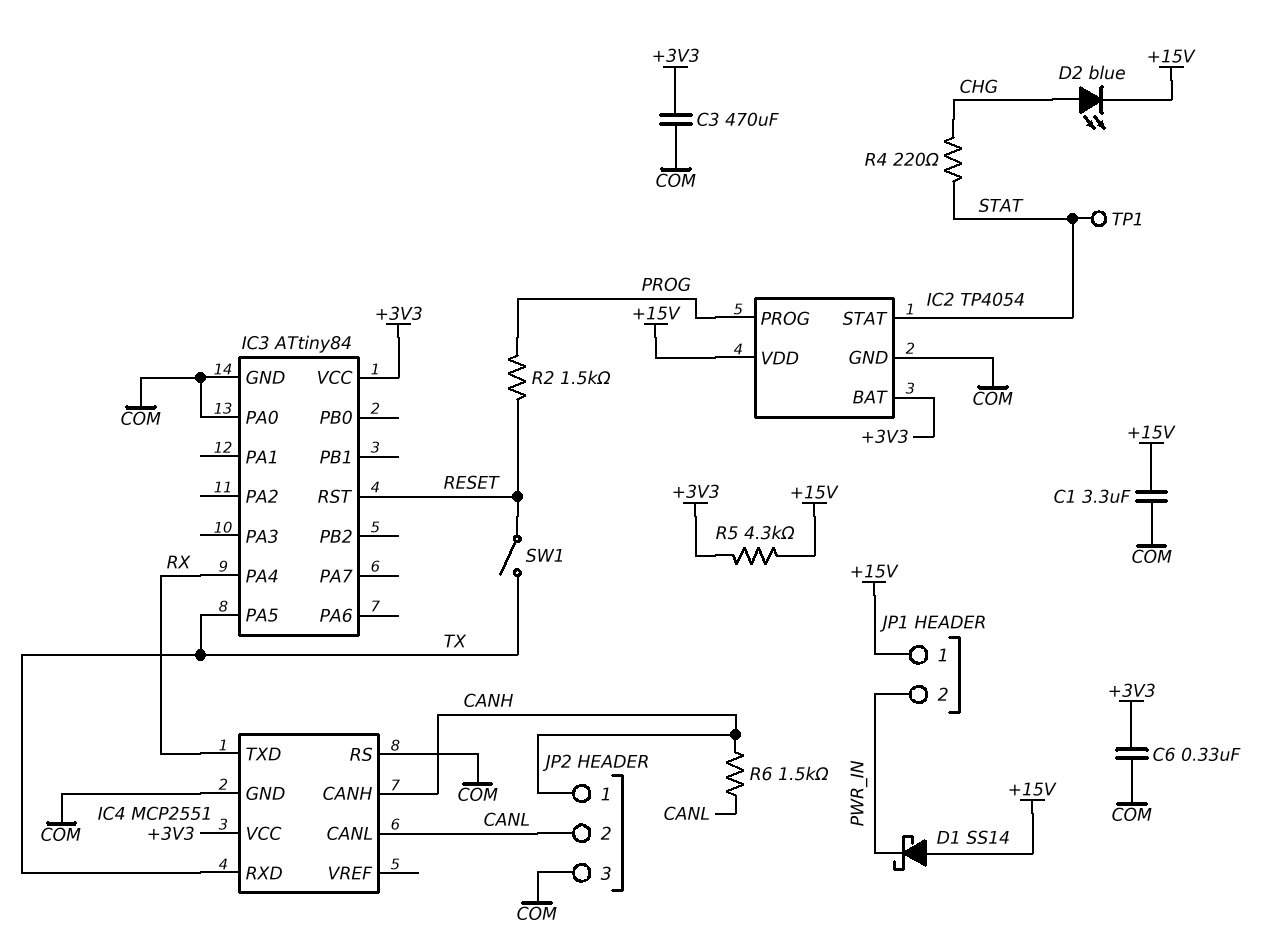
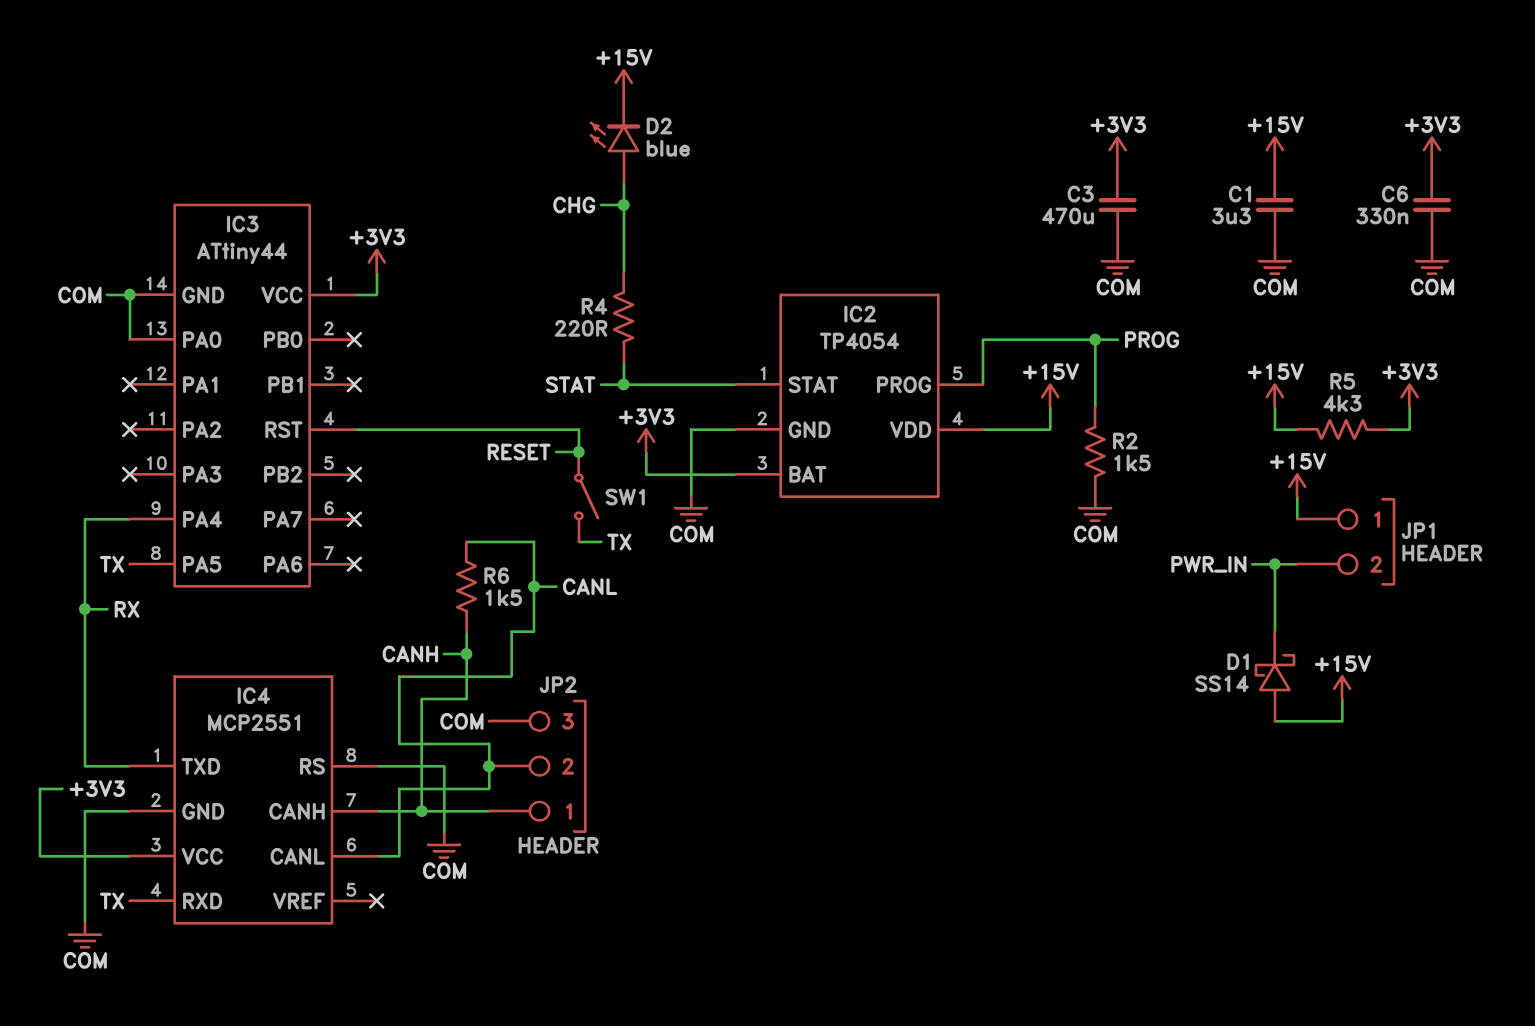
IC3: ATtiny84 -> ATtiny44
R2: 1.5k (PROG, RESET) -> 1.5k (COM, PROG)
TP1: test point (STAT) -> none

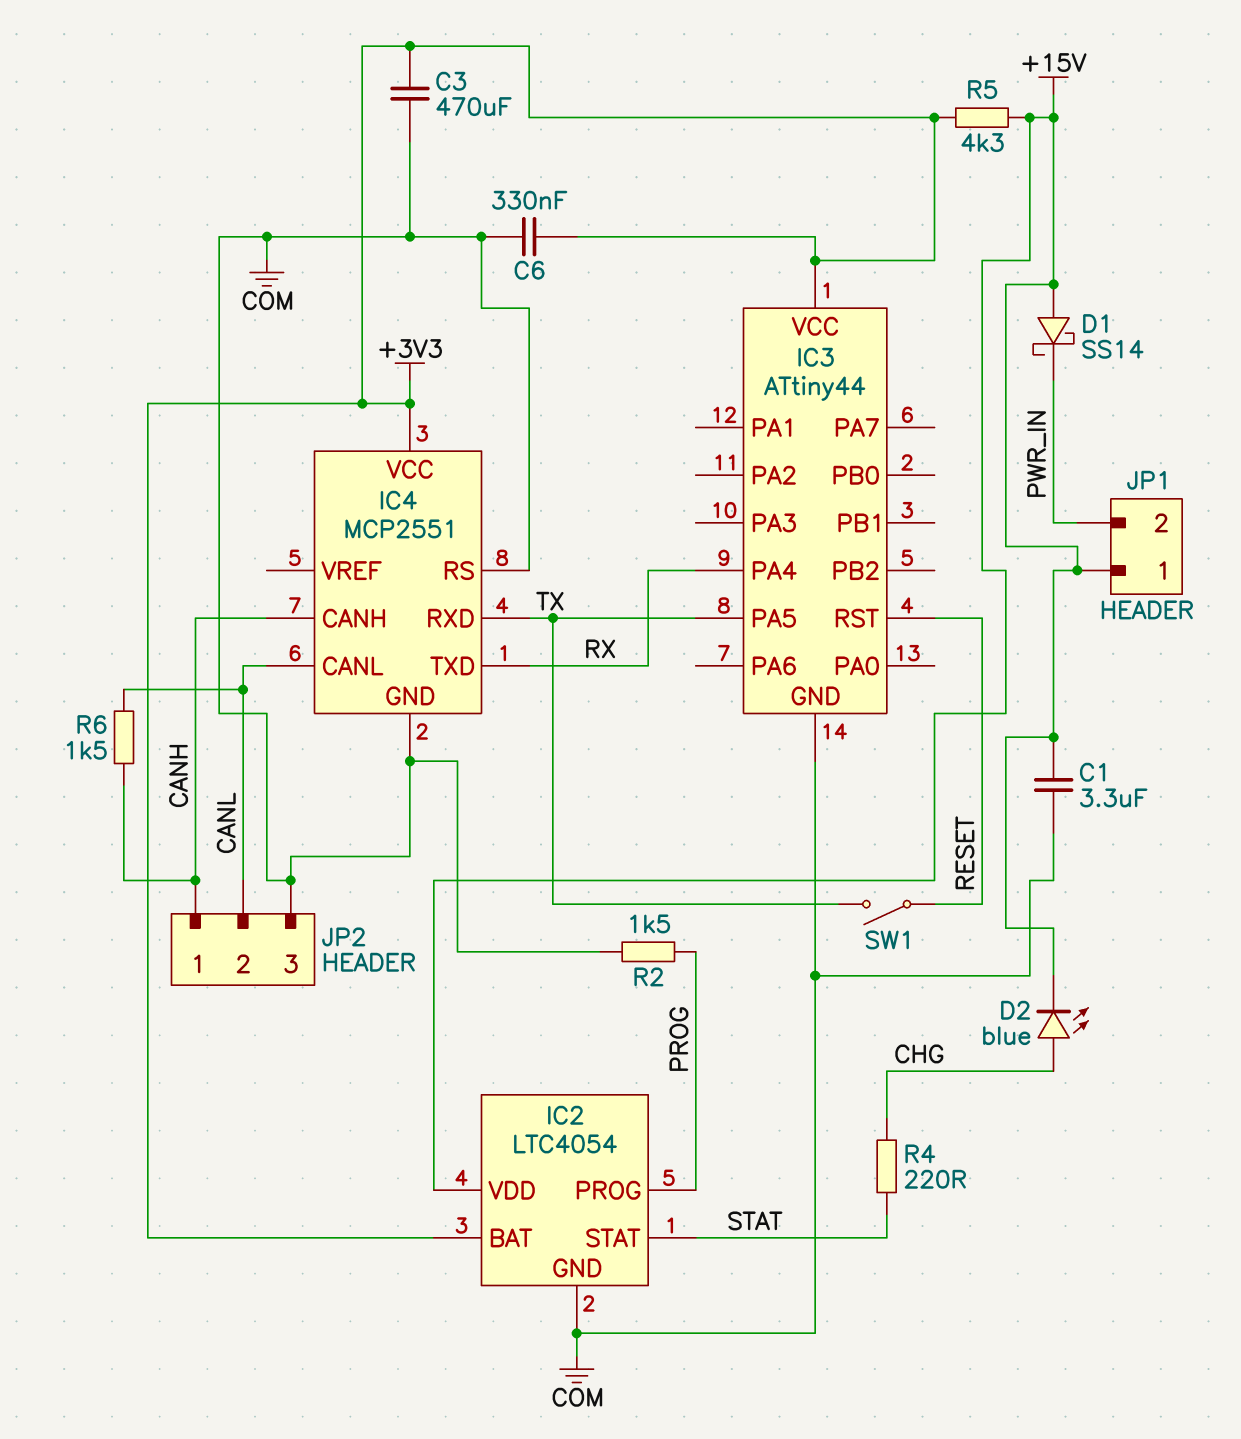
IC2: TP4054 -> LTC4054
IC3 pin PA0: COM -> none

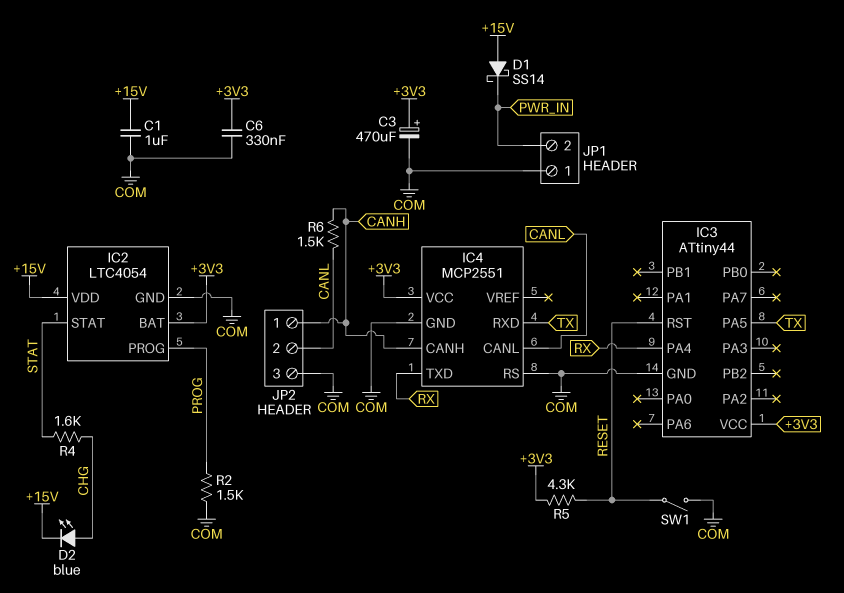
C1: 3.3uF (+15V, COM) -> 1uF (+15V, COM)
C3: 470uF (+3V3, COM) -> 470uF (plus +3V3, minus COM)
JP1 pin 1: +15V -> COM
R4: 220 (CHG, STAT) -> 1.6k (CHG, STAT)
R5: 4.3k (+3V3, +15V) -> 4.3k (+3V3, RESET)
SW1: switch (RESET, TX) -> switch (COM, RESET)

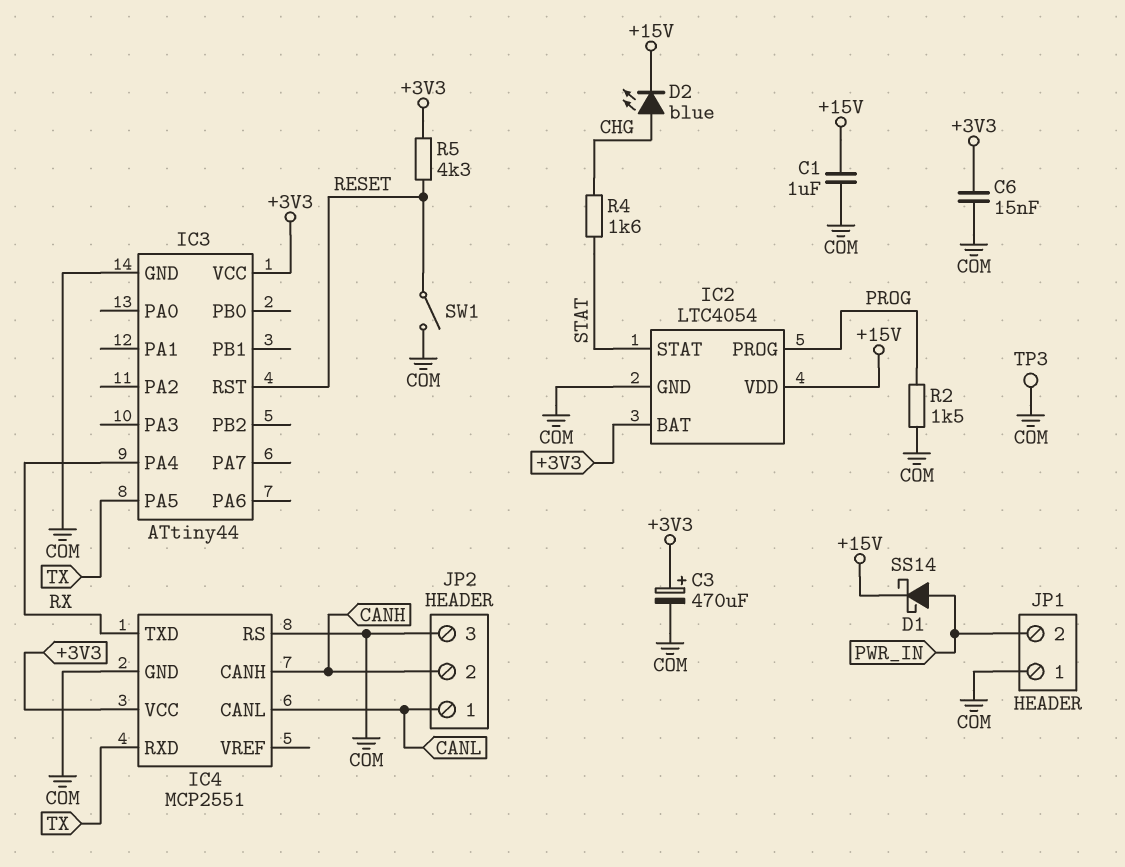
C6: 330nF (+3V3, COM) -> 15nF (+3V3, COM)
D1: schottky SS14 (A +15V, K PWR_IN) -> schottky SS14 (A PWR_IN, K +15V)
JP2 pin 1: CANH -> CANL
JP2 pin 2: CANL -> CANH
R6: 1.5k (CANH, CANL) -> none
TP3: none -> test point (COM)

